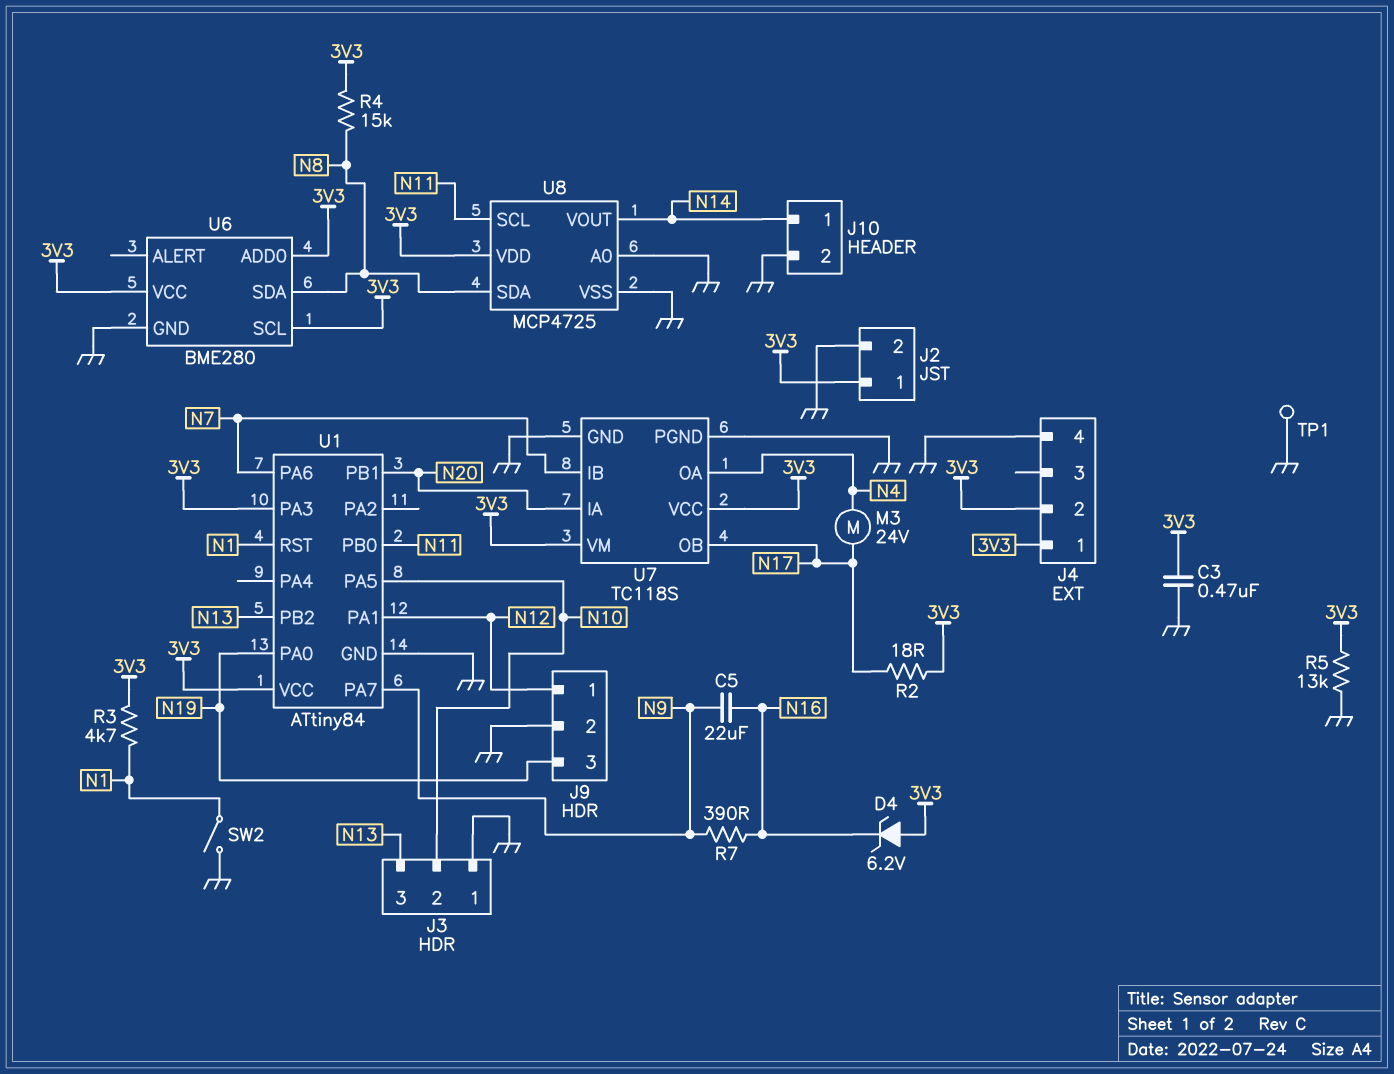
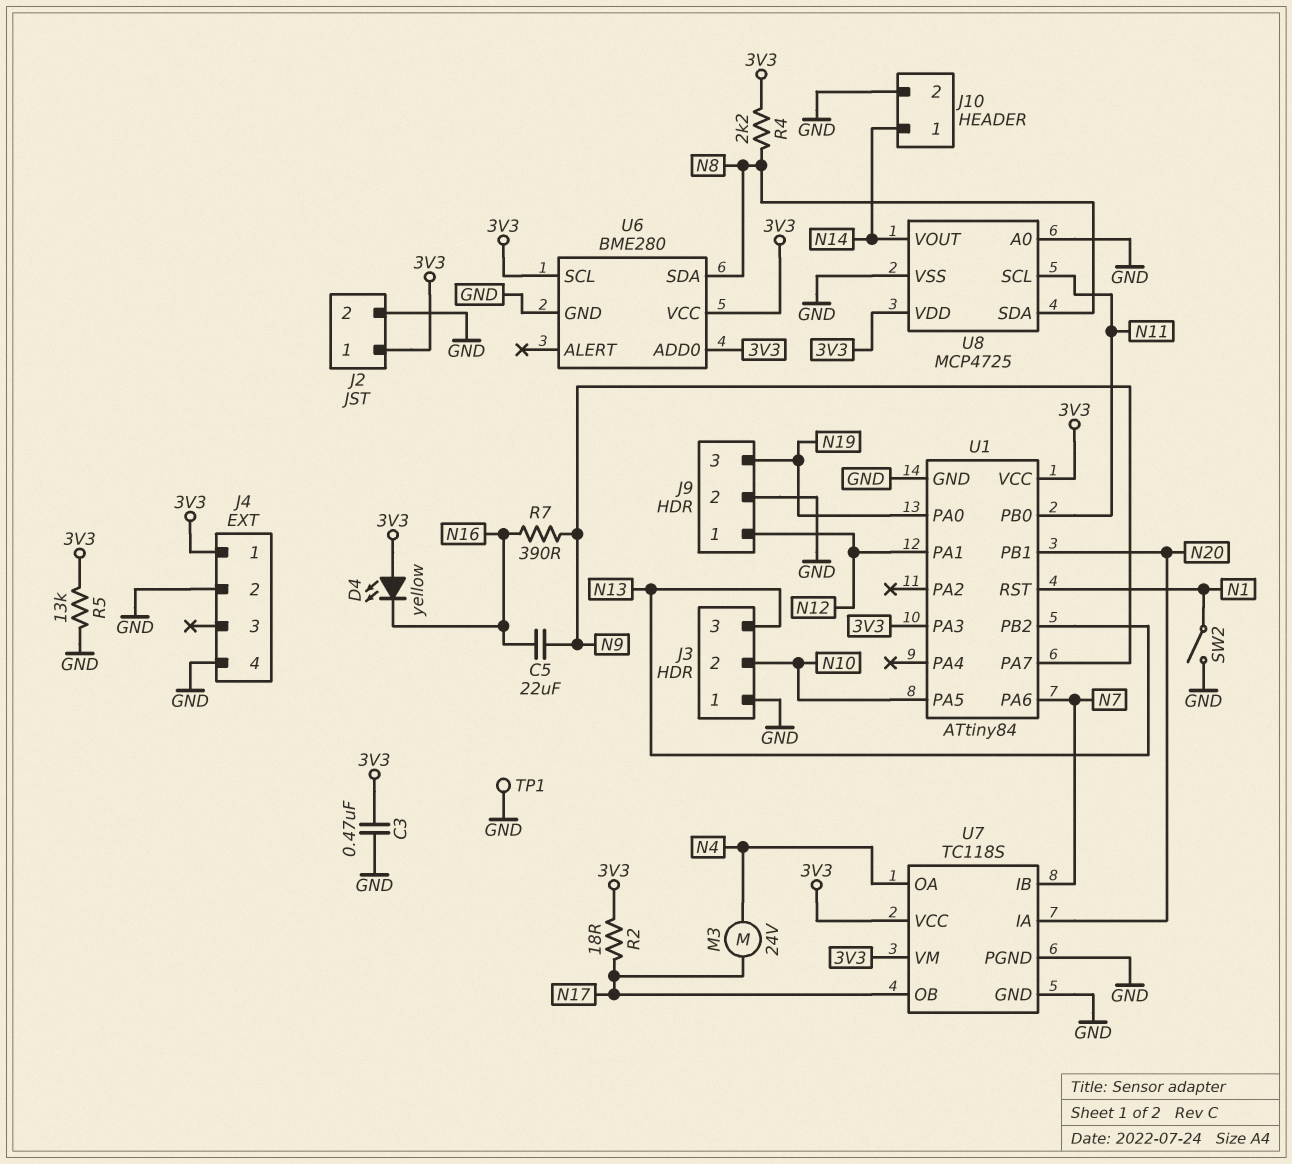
D4: zener 6.2V (A 3V3, K N16) -> LED yellow (A 3V3, K N16)
J4 pin 2: 3V3 -> GND
R3: 4.7k (3V3, N1) -> none
R4: 15k (3V3, N8) -> 2.2k (3V3, N8)

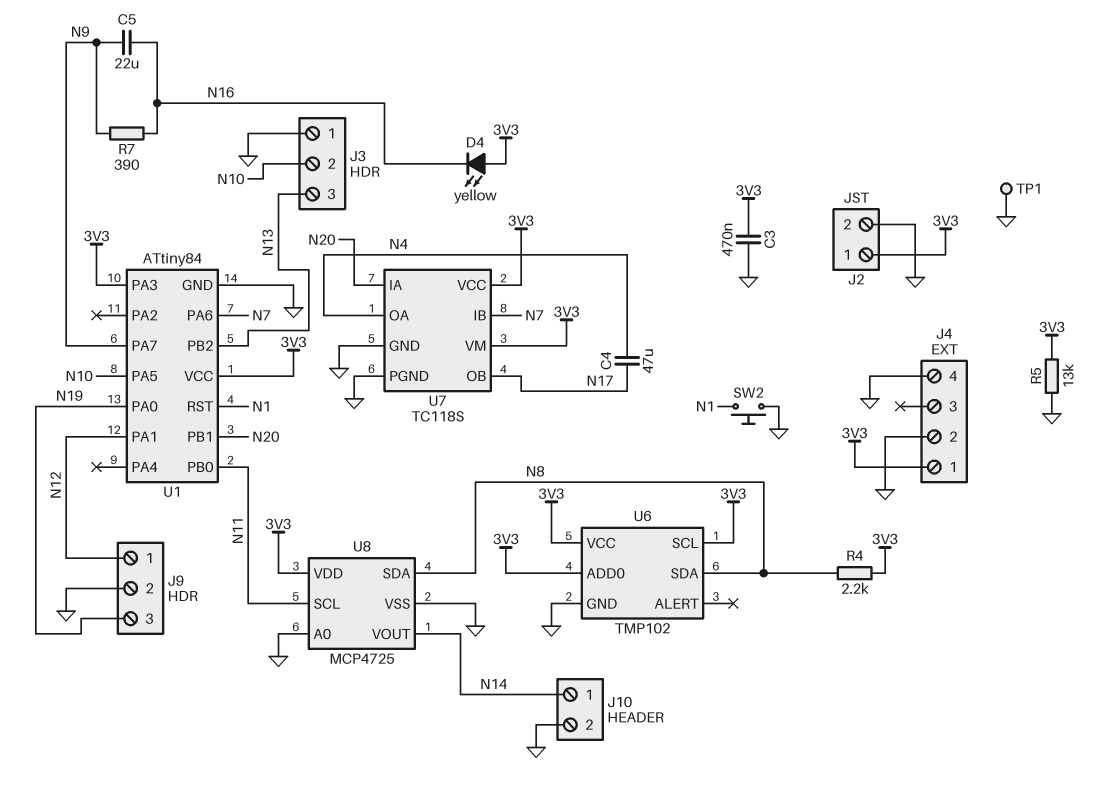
C4: none -> 47uF (N4, N17)
M3: motor 24V (N4, N17) -> none
R2: 18 (3V3, N17) -> none
SW2: switch (GND, N1) -> button (GND, N1)
U6: BME280 -> TMP102

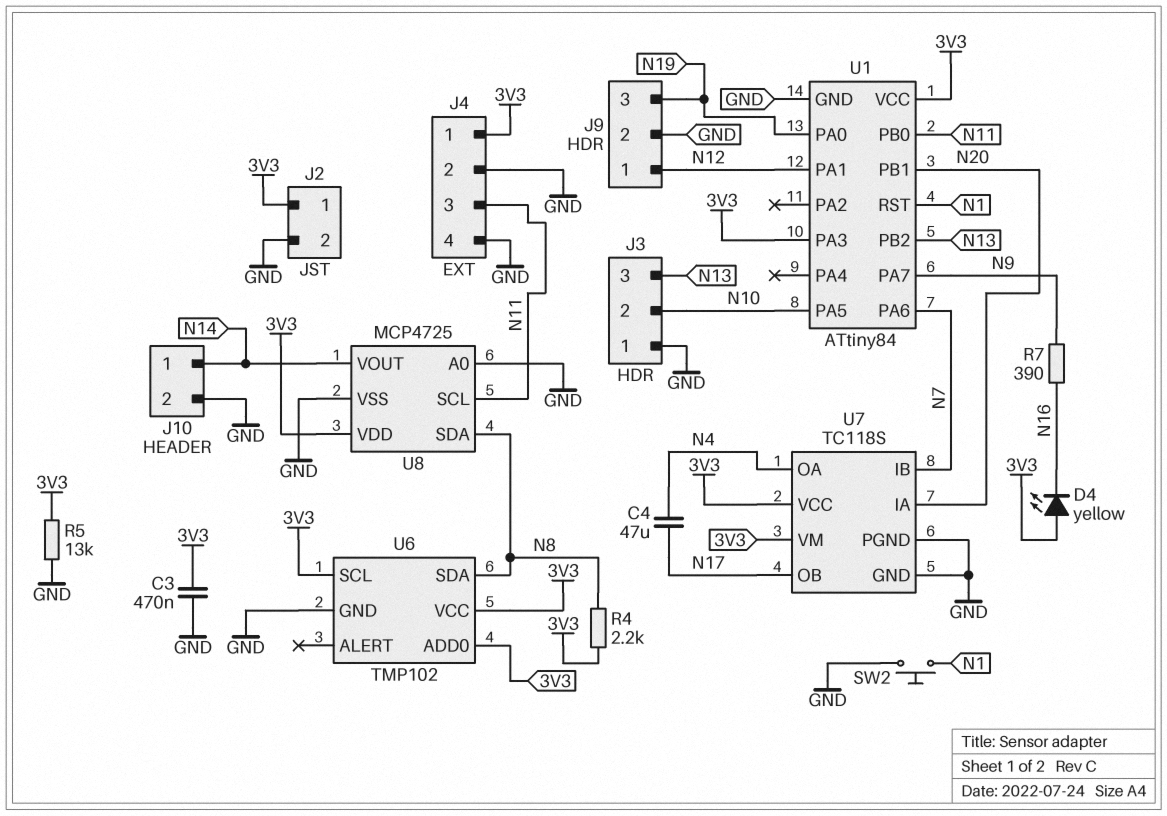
C5: 22uF (N9, N16) -> none
J4 pin 3: none -> N11
TP1: test point (GND) -> none

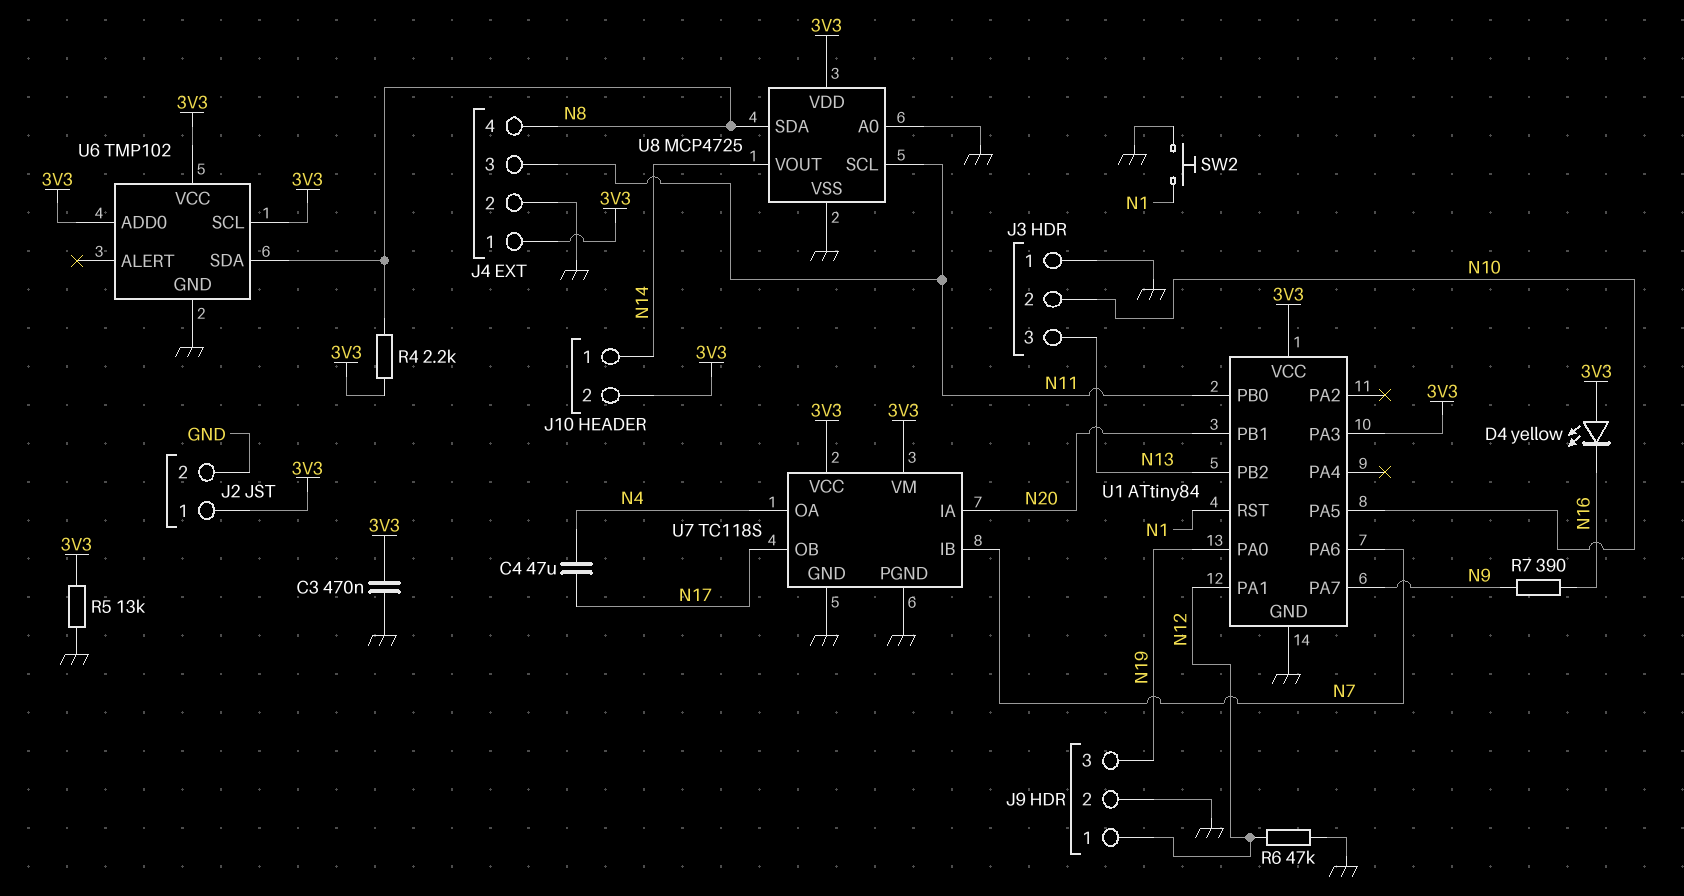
J4 pin 4: GND -> N8
J10 pin 2: GND -> 3V3
R6: none -> 47k (GND, N12)

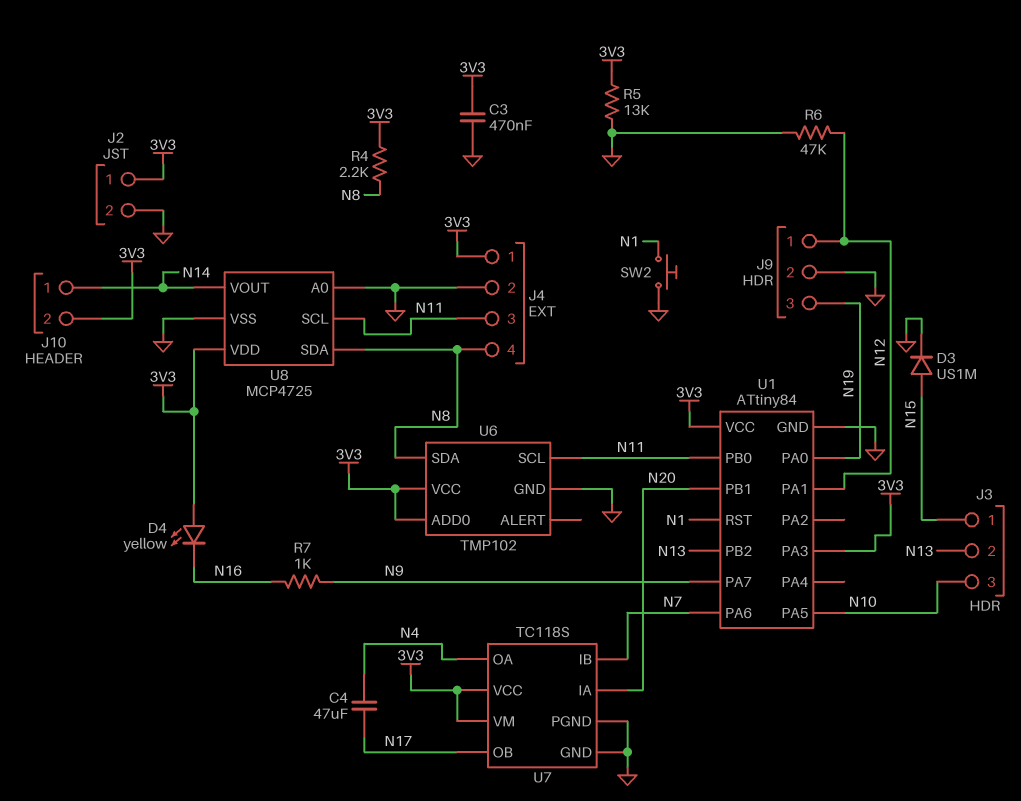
D3: none -> diode US1M (A N15, K GND)
J3 pin 1: GND -> N15
J3 pin 2: N10 -> N13
J3 pin 3: N13 -> N10
R7: 390 (N9, N16) -> 1k (N9, N16)
U6 pin SCL: 3V3 -> N11

